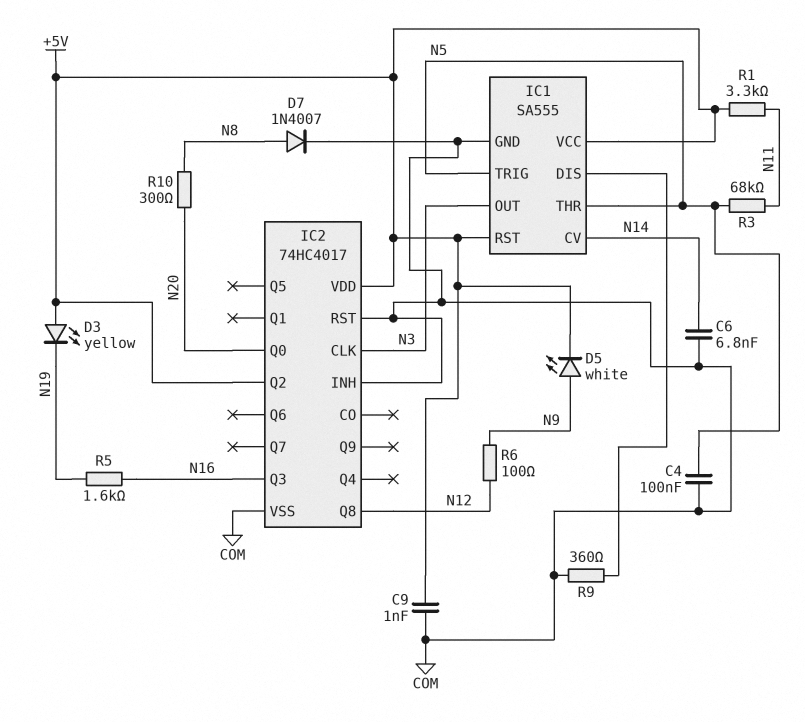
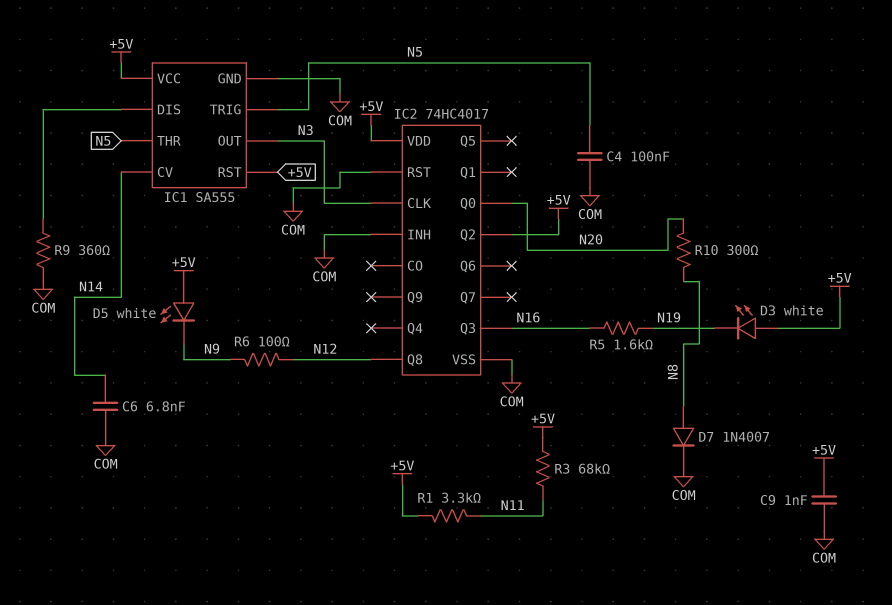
D3: LED yellow (A +5V, K N19) -> LED white (A +5V, K N19)
D5: LED white (A N9, K +5V) -> LED white (A +5V, K N9)
R3: 68k (N5, N11) -> 68k (+5V, N11)

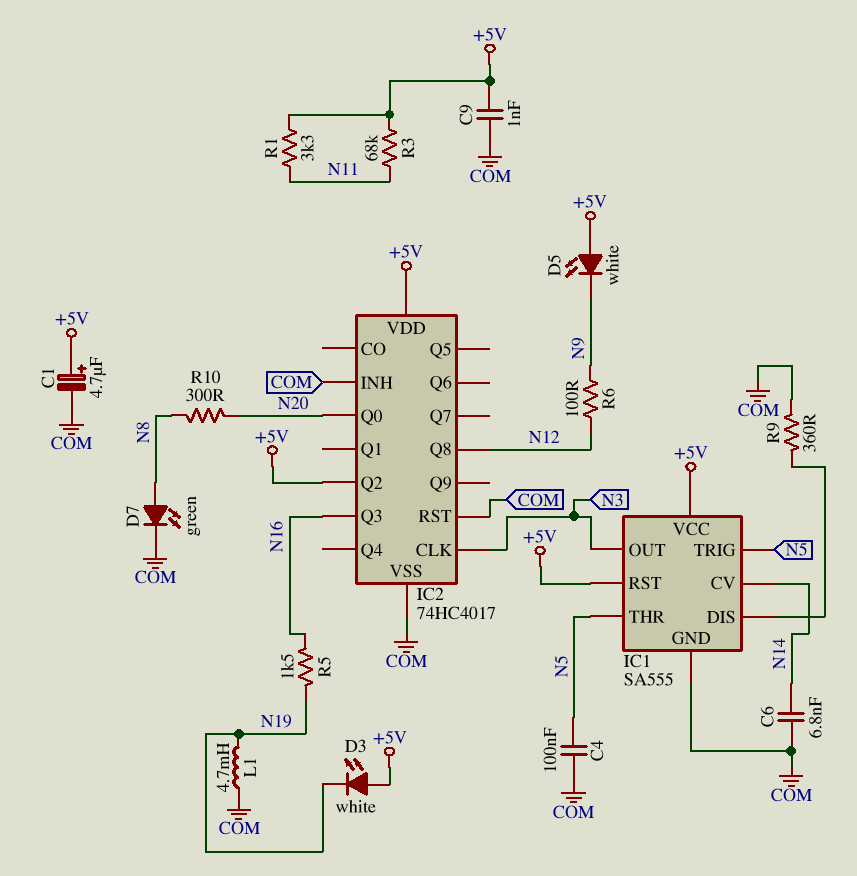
C1: none -> 4.7uF (plus +5V, minus COM)
D7: diode 1N4007 (A N8, K COM) -> LED green (A N8, K COM)
L1: none -> 4.7mH (COM, N19)
R5: 1.6k (N16, N19) -> 1.5k (N16, N19)

